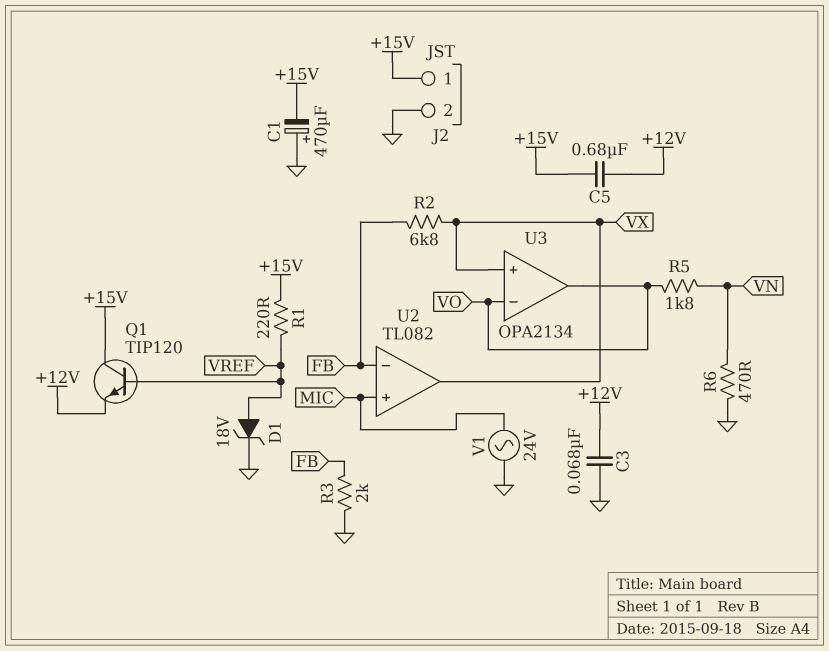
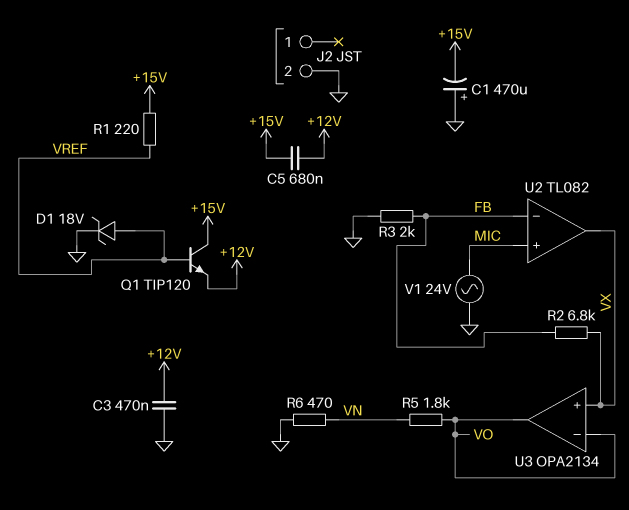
C3: 68nF (+12V, GND) -> 470nF (+12V, GND)
J2 pin 1: +15V -> none

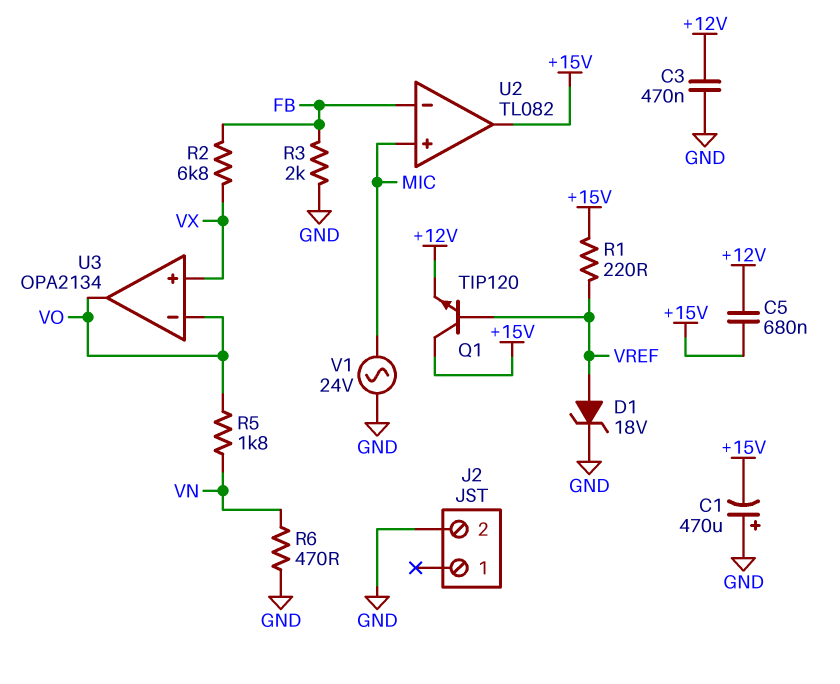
U2 pin out: VX -> +15V

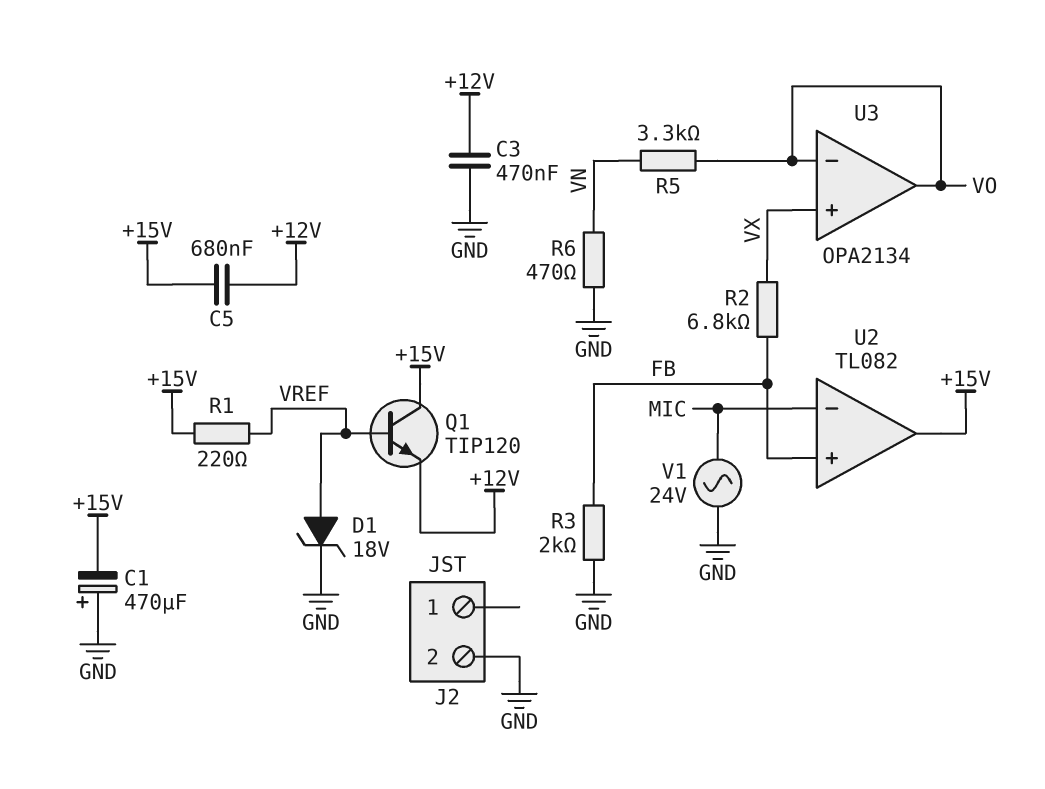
R5: 1.8k (VN, VO) -> 3.3k (VN, VO)
U2 pin in+: MIC -> FB
U2 pin in-: FB -> MIC

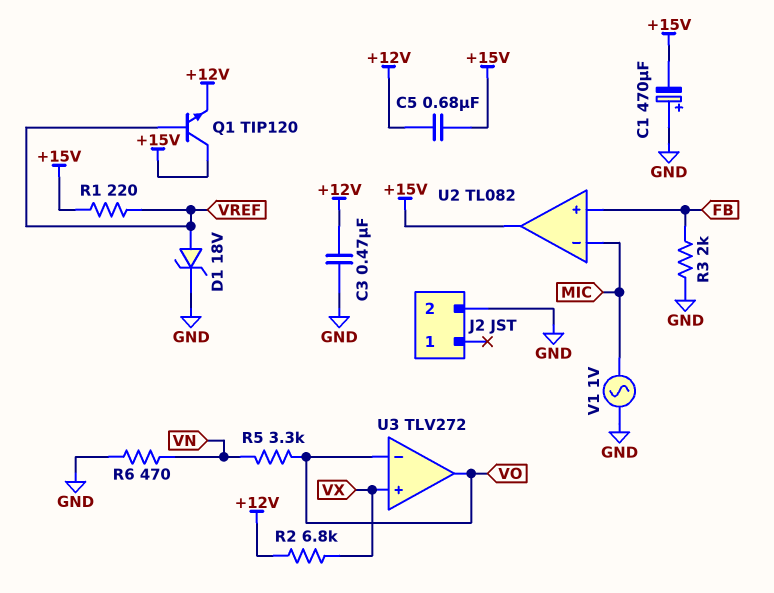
R2: 6.8k (FB, VX) -> 6.8k (+12V, VX)
U3: OPA2134 -> TLV272
V1: AC 24V (GND, MIC) -> AC 1V (GND, MIC)

